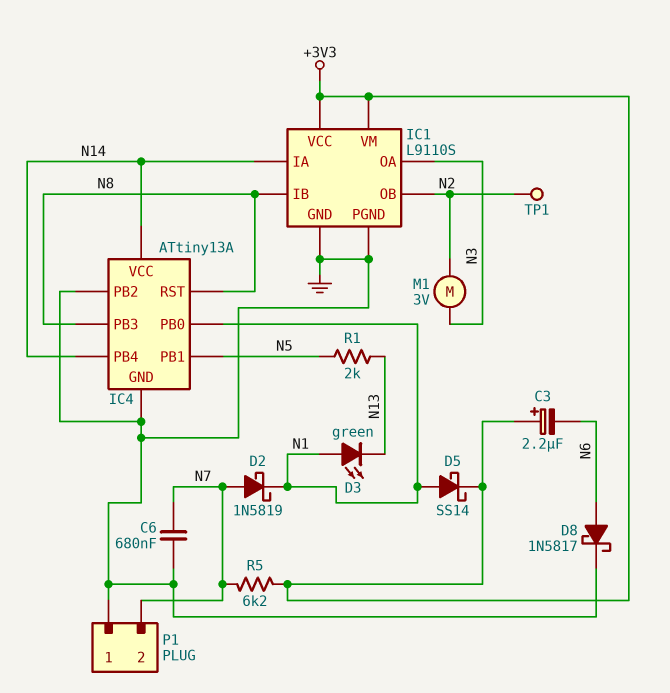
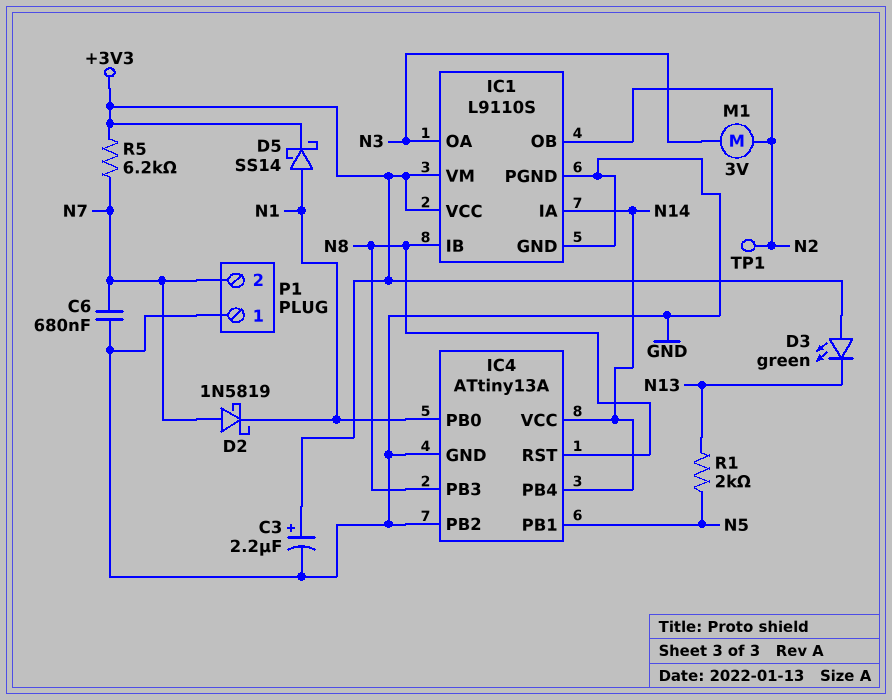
C3: 2.2uF (plus +3V3, minus N6) -> 2.2uF (plus +3V3, minus GND)
D3: LED green (A N1, K N13) -> LED green (A +3V3, K N13)
D8: schottky 1N5817 (A N6, K GND) -> none

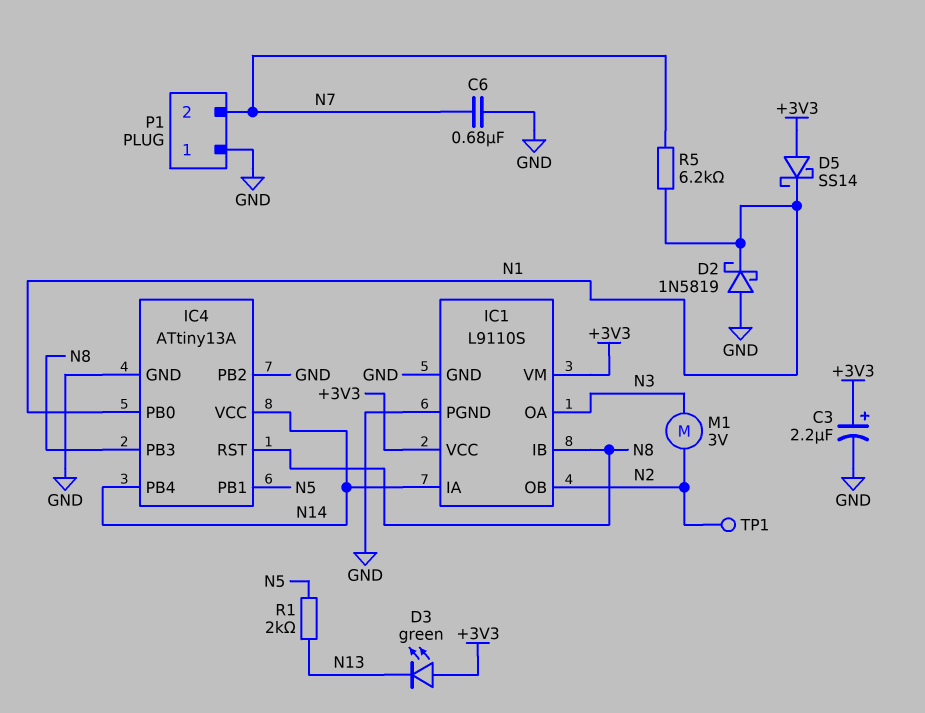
D2: schottky 1N5819 (A N7, K N1) -> schottky 1N5819 (A GND, K N1)
D5: schottky SS14 (A N1, K +3V3) -> schottky SS14 (A +3V3, K N1)
R5: 6.2k (+3V3, N7) -> 6.2k (N1, N7)

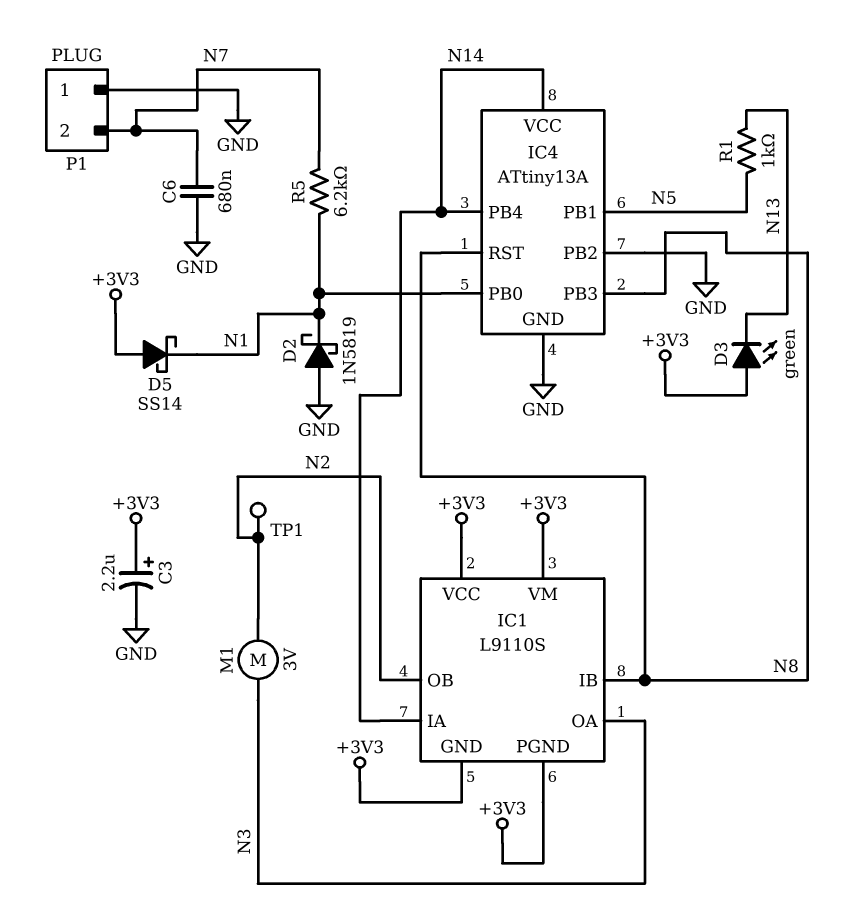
IC1 pin GND: GND -> +3V3
IC1 pin PGND: GND -> +3V3
R1: 2k (N5, N13) -> 1k (N5, N13)

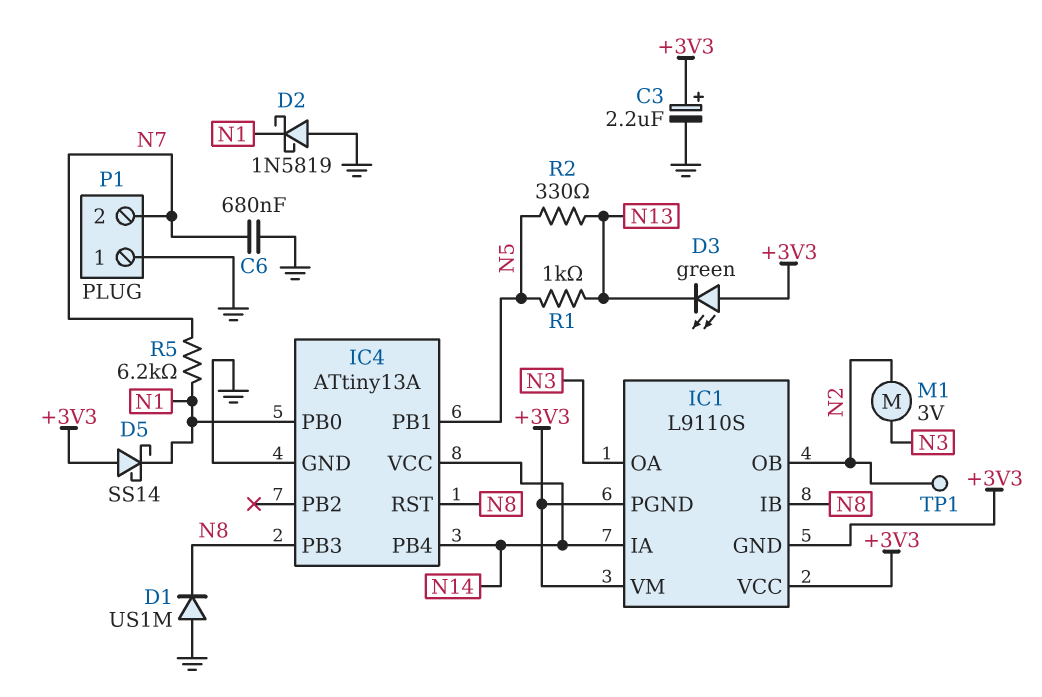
D1: none -> diode US1M (A GND, K N8)
IC4 pin PB2: GND -> none
R2: none -> 330 (N5, N13)

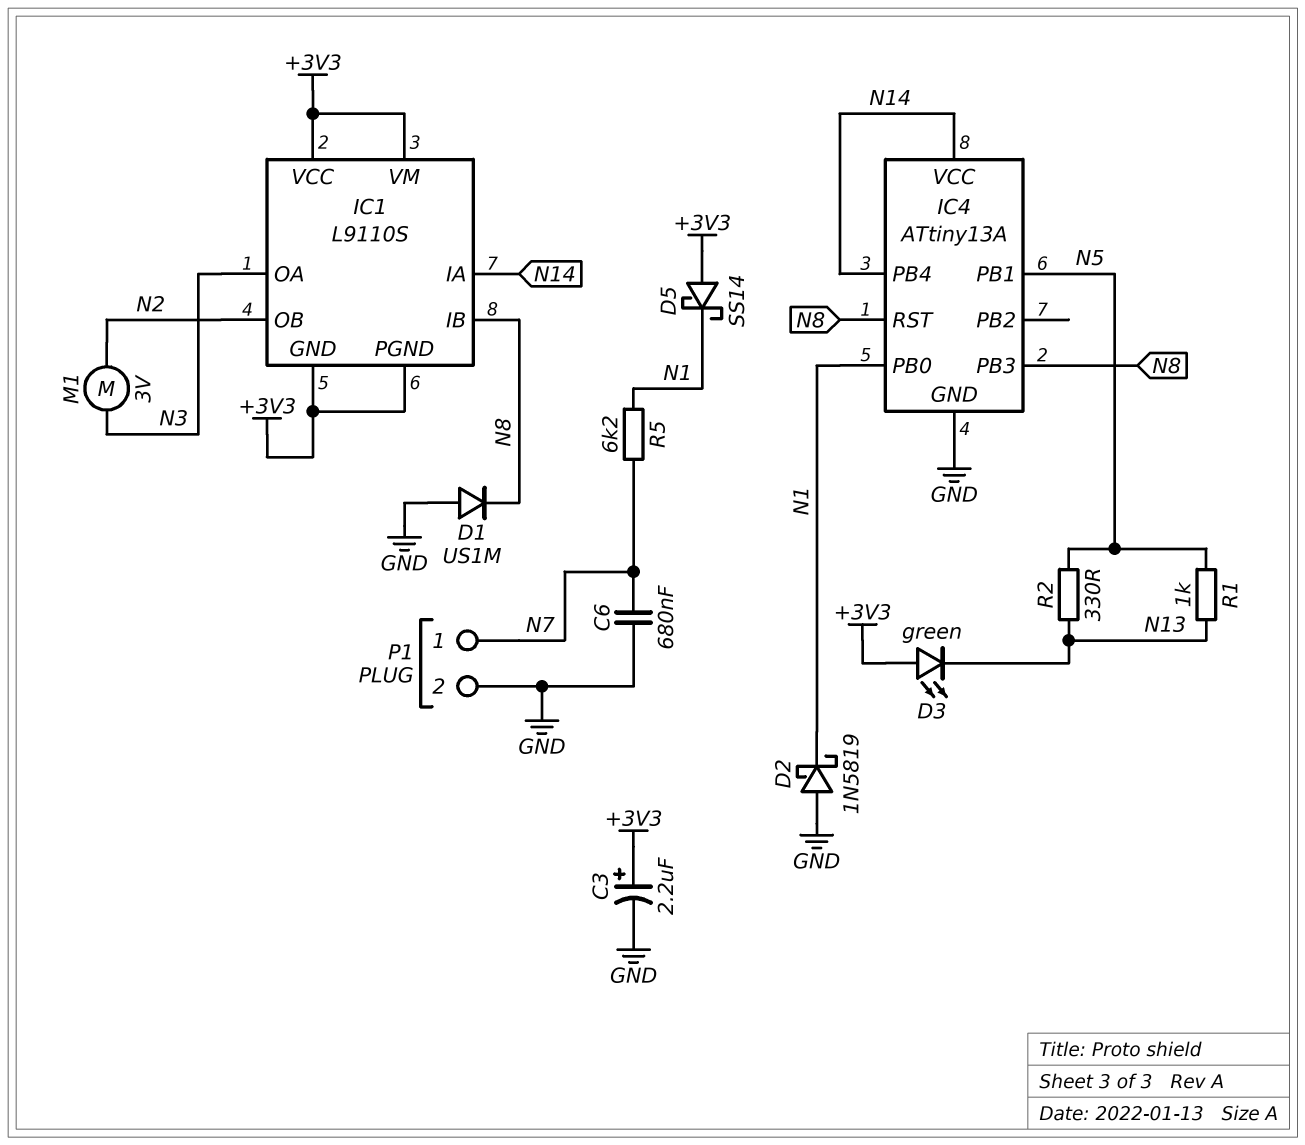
P1 pin 1: GND -> N7
P1 pin 2: N7 -> GND
TP1: test point (N2) -> none

